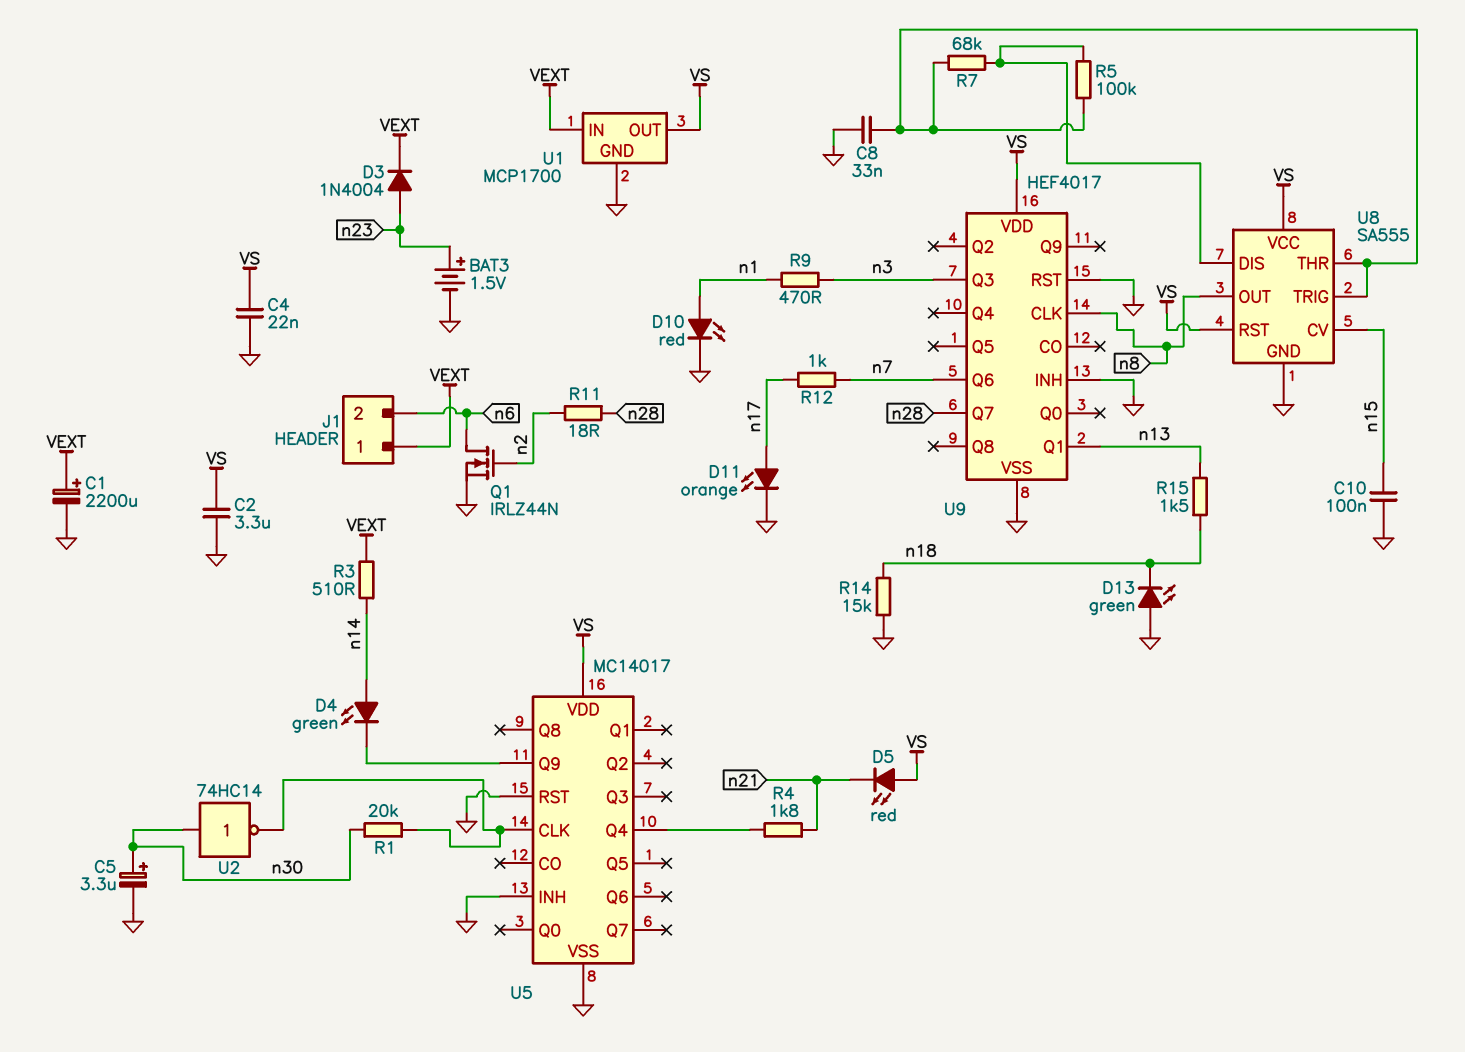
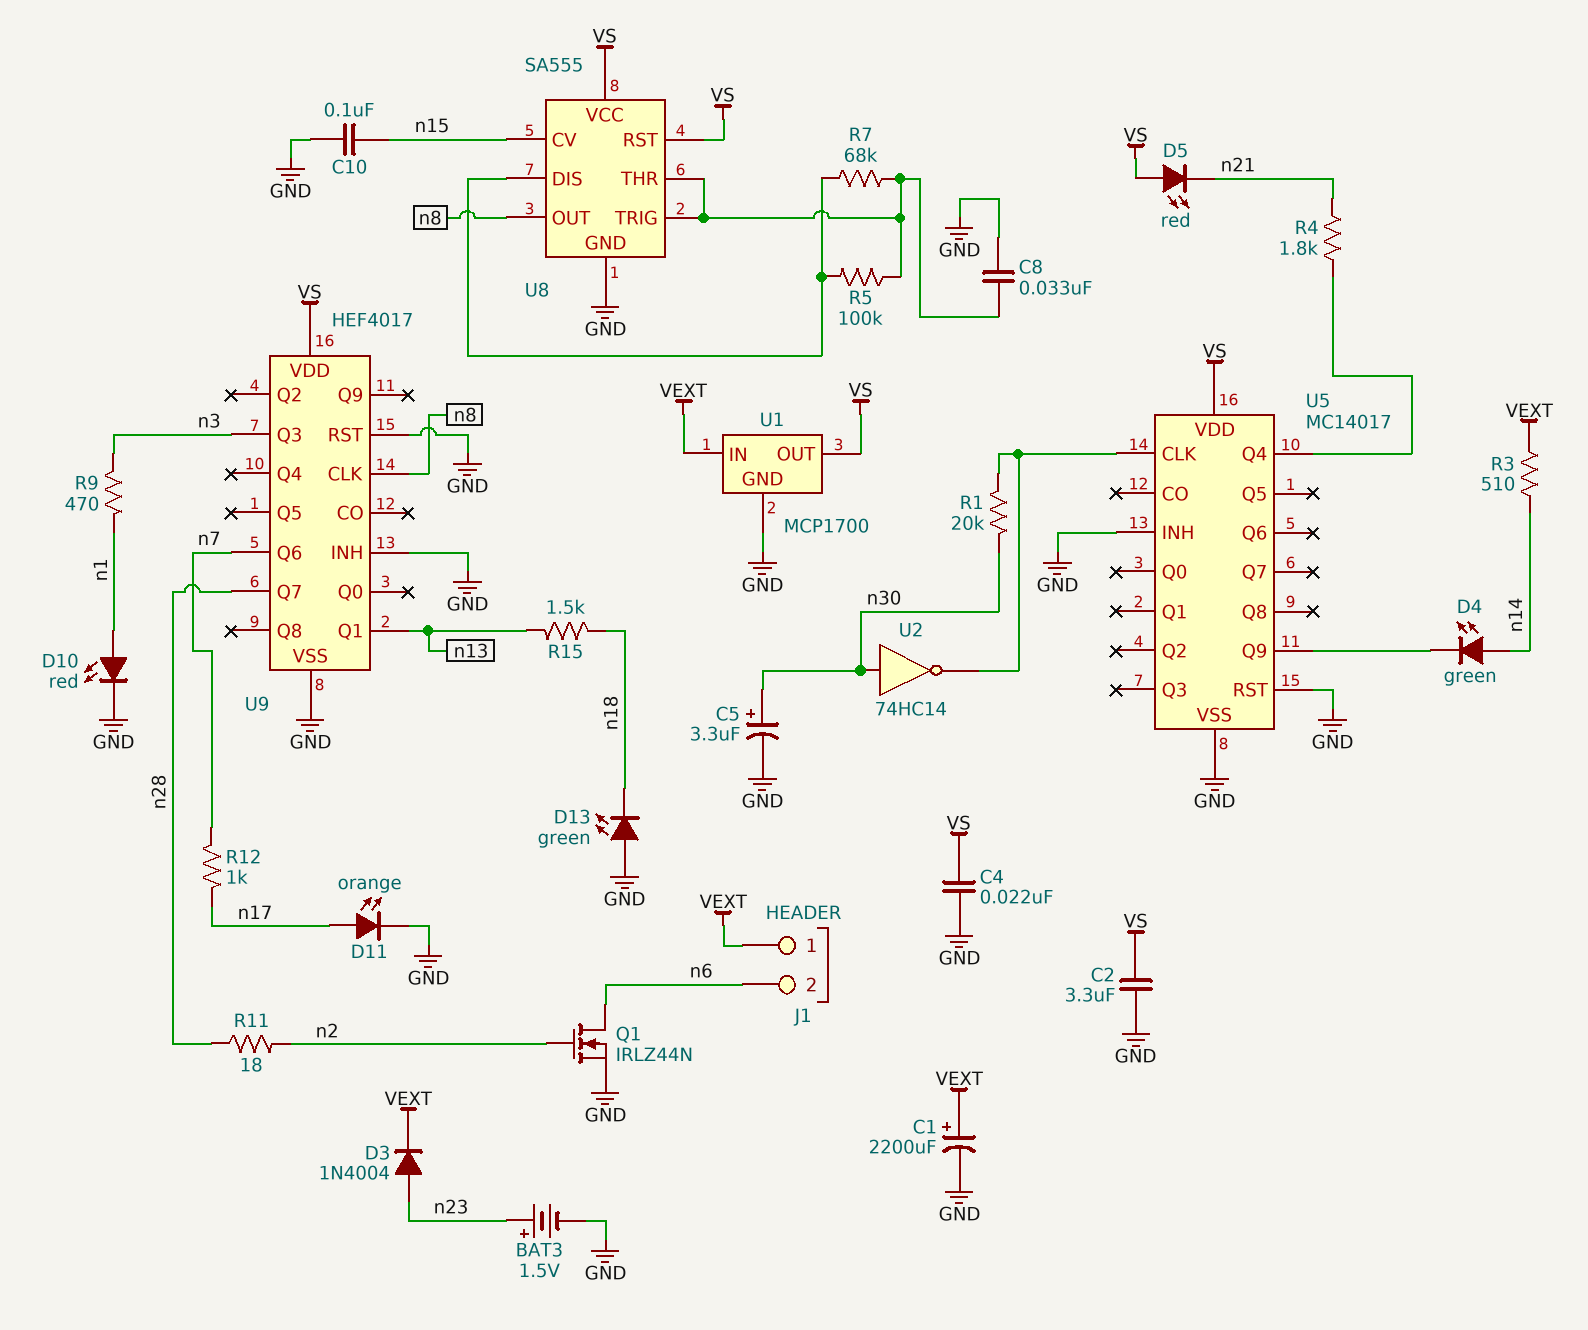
R14: 15k (GND, n18) -> none

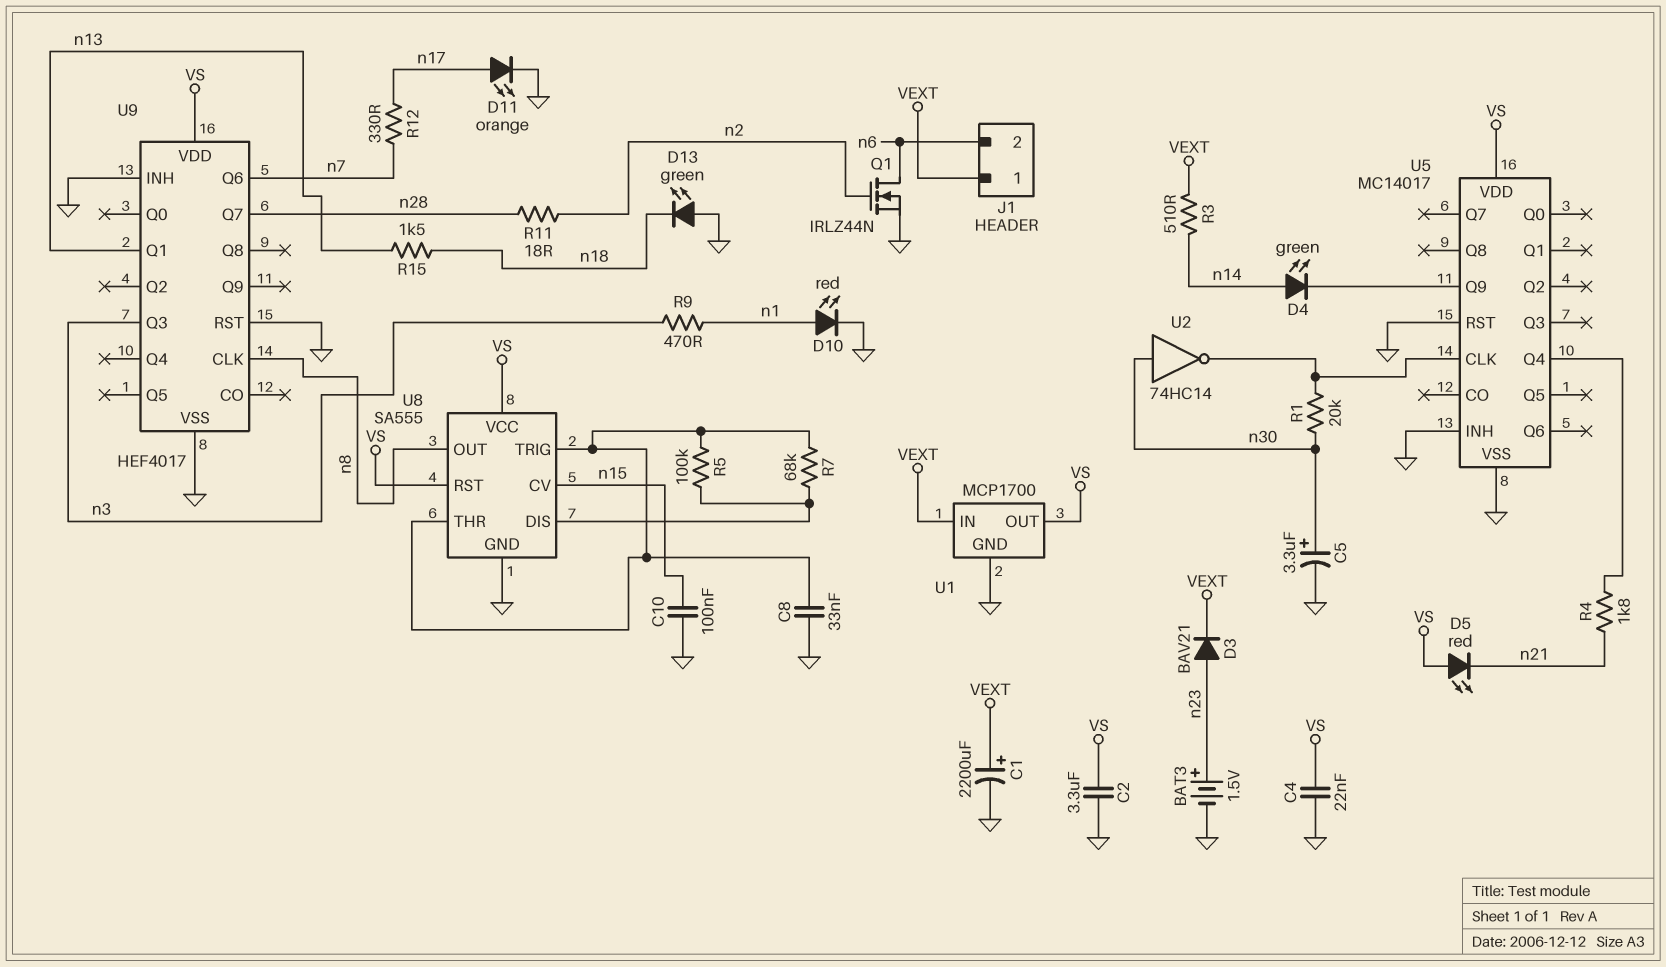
D3: diode 1N4004 (A n23, K VEXT) -> diode BAV21 (A n23, K VEXT)
R12: 1k (n7, n17) -> 330 (n7, n17)

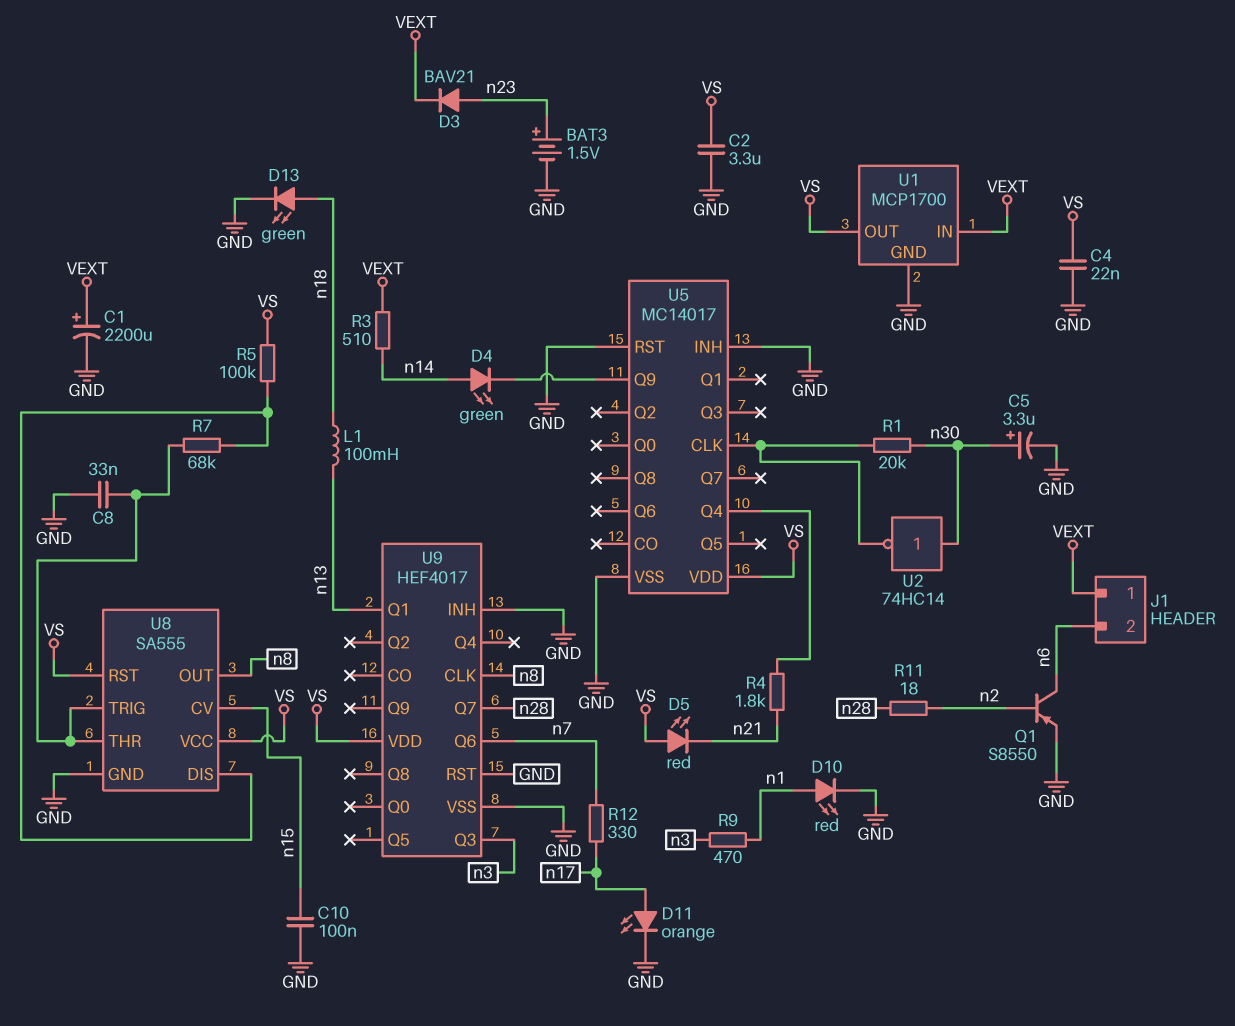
D13: LED green (A GND, K n18) -> LED green (A n18, K GND)
L1: none -> 100mH (n13, n18)
Q1: NMOS IRLZ44N (G n2, D n6, S GND) -> PNP S8550 (B n2, C n6, E GND)
R5: 100k (U8/DIS, U8/THR) -> 100k (U8/DIS, VS)
R15: 1.5k (n13, n18) -> none

